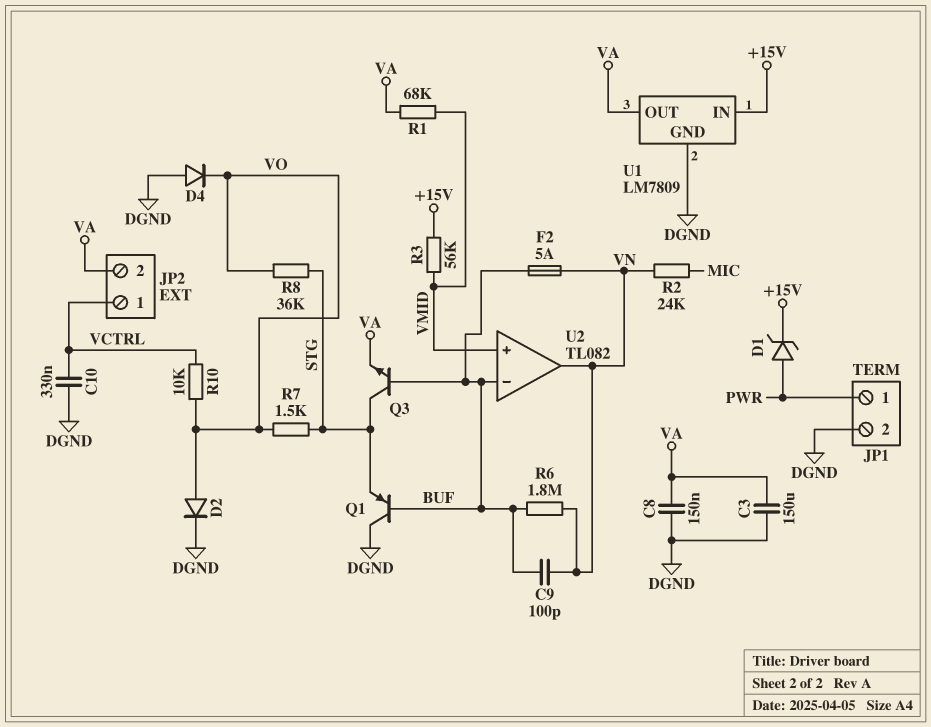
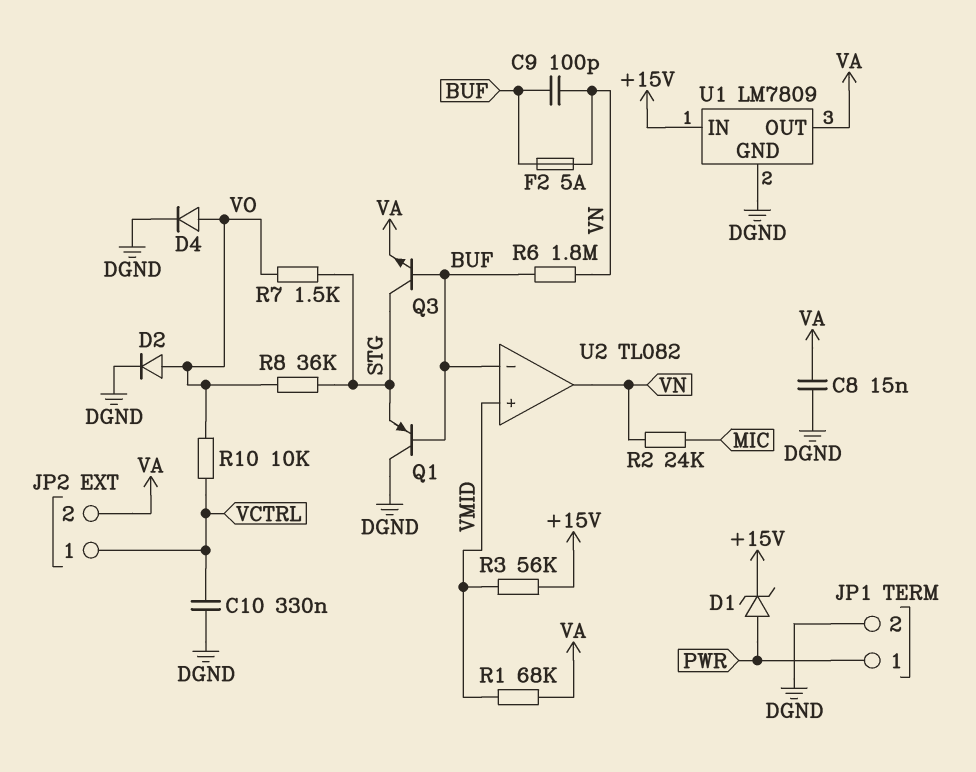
C3: 150uF (DGND, VA) -> none
C8: 150nF (DGND, VA) -> 15nF (DGND, VA)
D4: diode (A DGND, K VO) -> diode (A VO, K DGND)

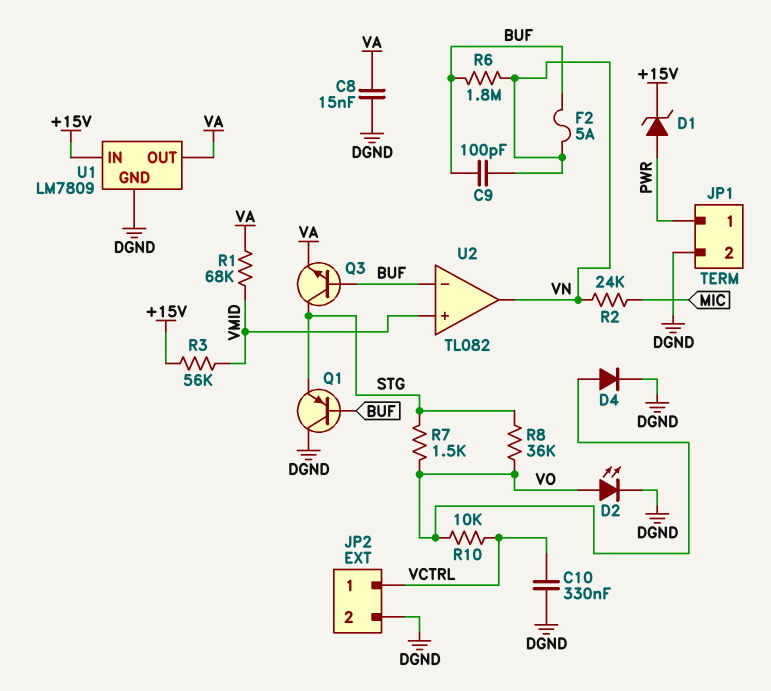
D2: diode (A VO, K DGND) -> LED (A VO, K DGND)
JP2 pin 2: VA -> DGND

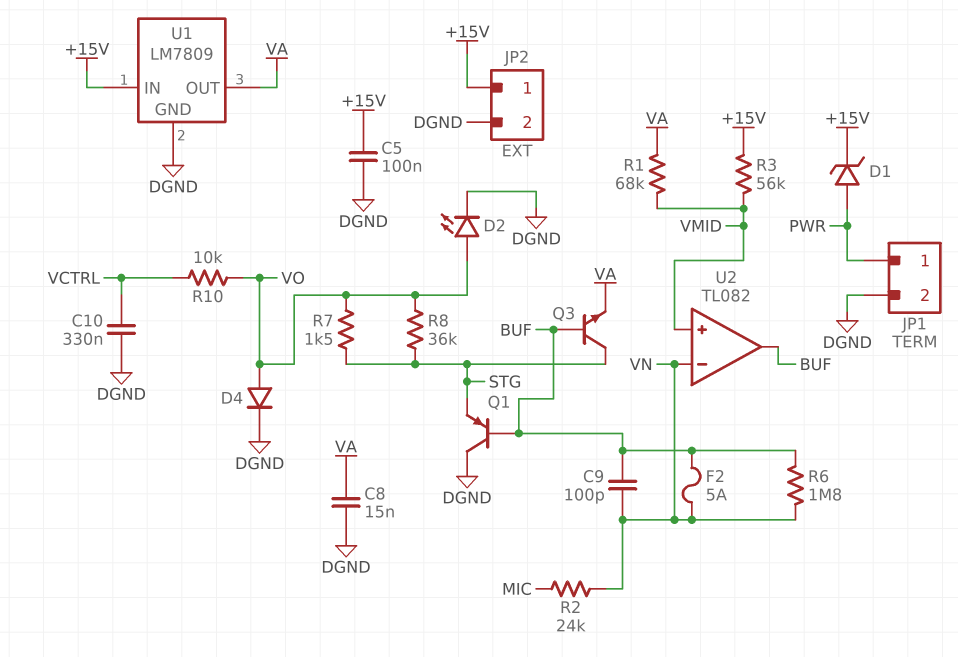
C5: none -> 100nF (+15V, DGND)
JP2 pin 1: VCTRL -> +15V
U2 pin in-: BUF -> VN
U2 pin out: VN -> BUF

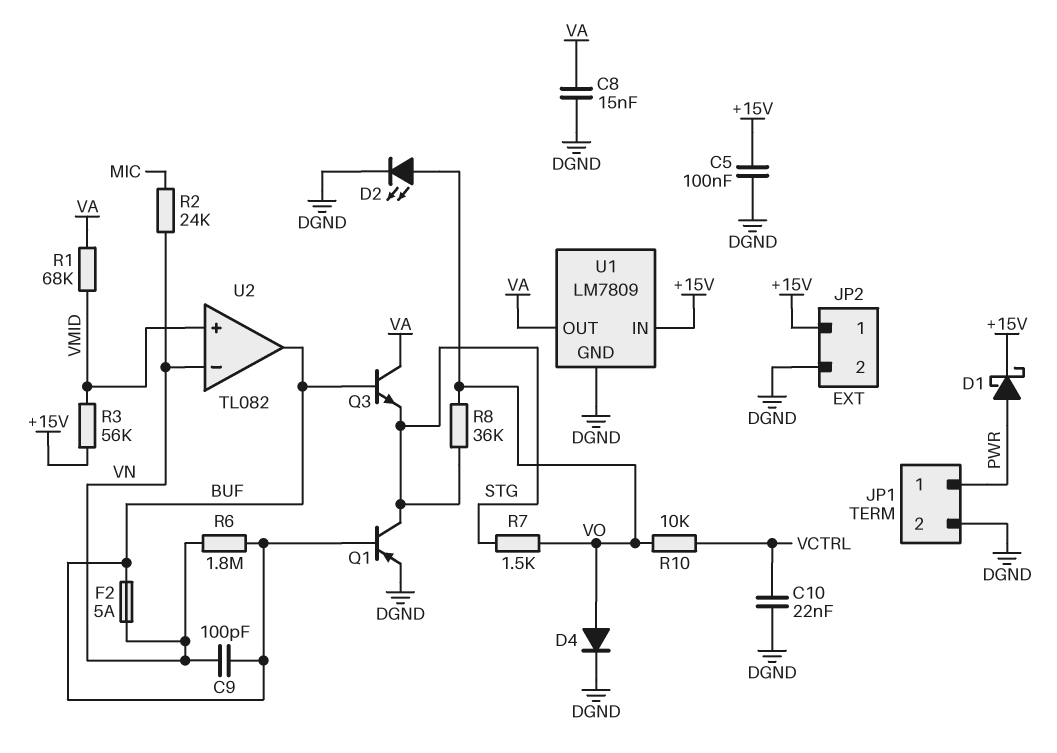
C10: 330nF (DGND, VCTRL) -> 22nF (DGND, VCTRL)
D1: zener (A PWR, K +15V) -> schottky (A PWR, K +15V)
Q1: PNP (B BUF, C DGND, E STG) -> PNP (B BUF, C STG, E DGND)
Q3: NPN (B BUF, C STG, E VA) -> NPN (B BUF, C VA, E STG)

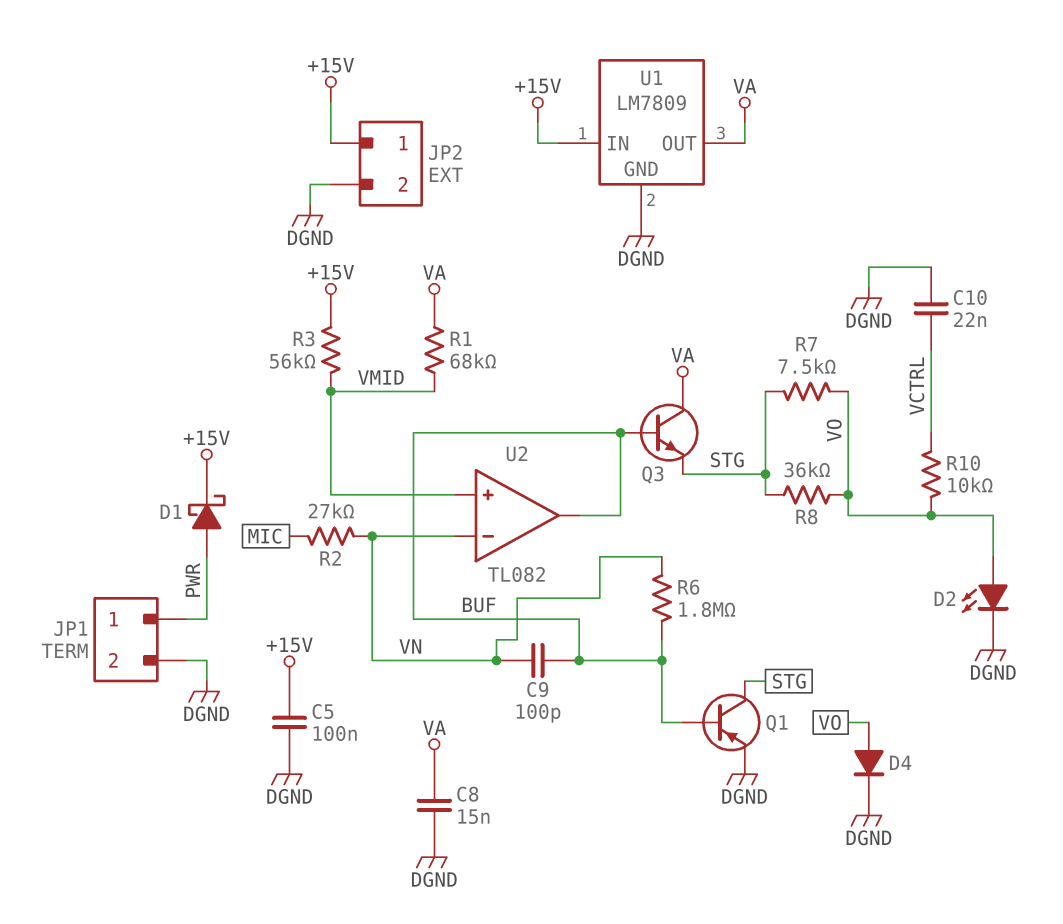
F2: 5A (BUF, VN) -> none
R2: 24k (MIC, VN) -> 27k (MIC, VN)
R7: 1.5k (STG, VO) -> 7.5k (STG, VO)

